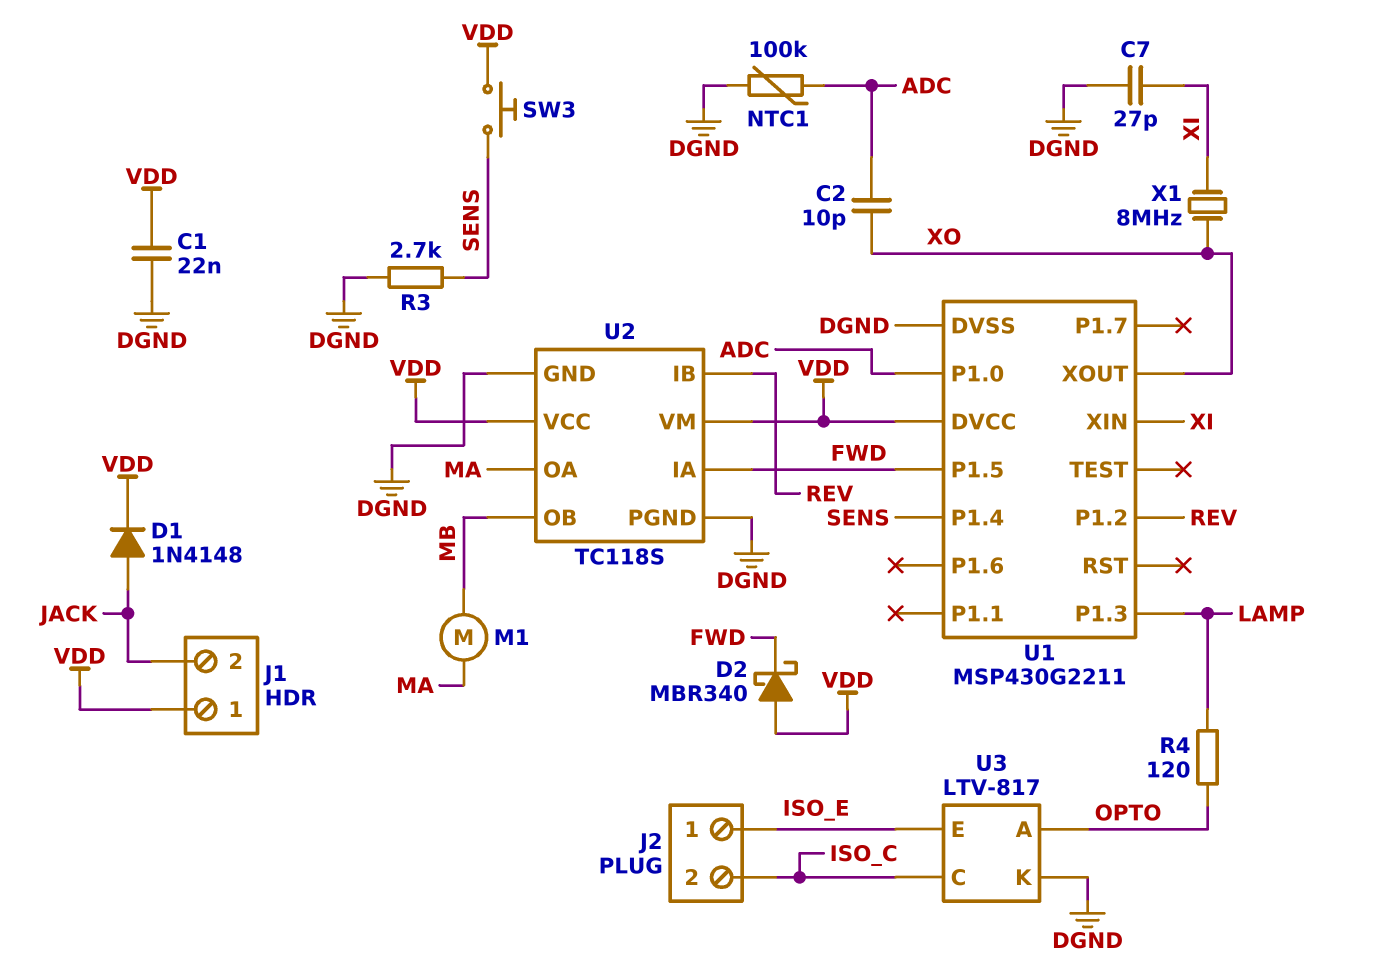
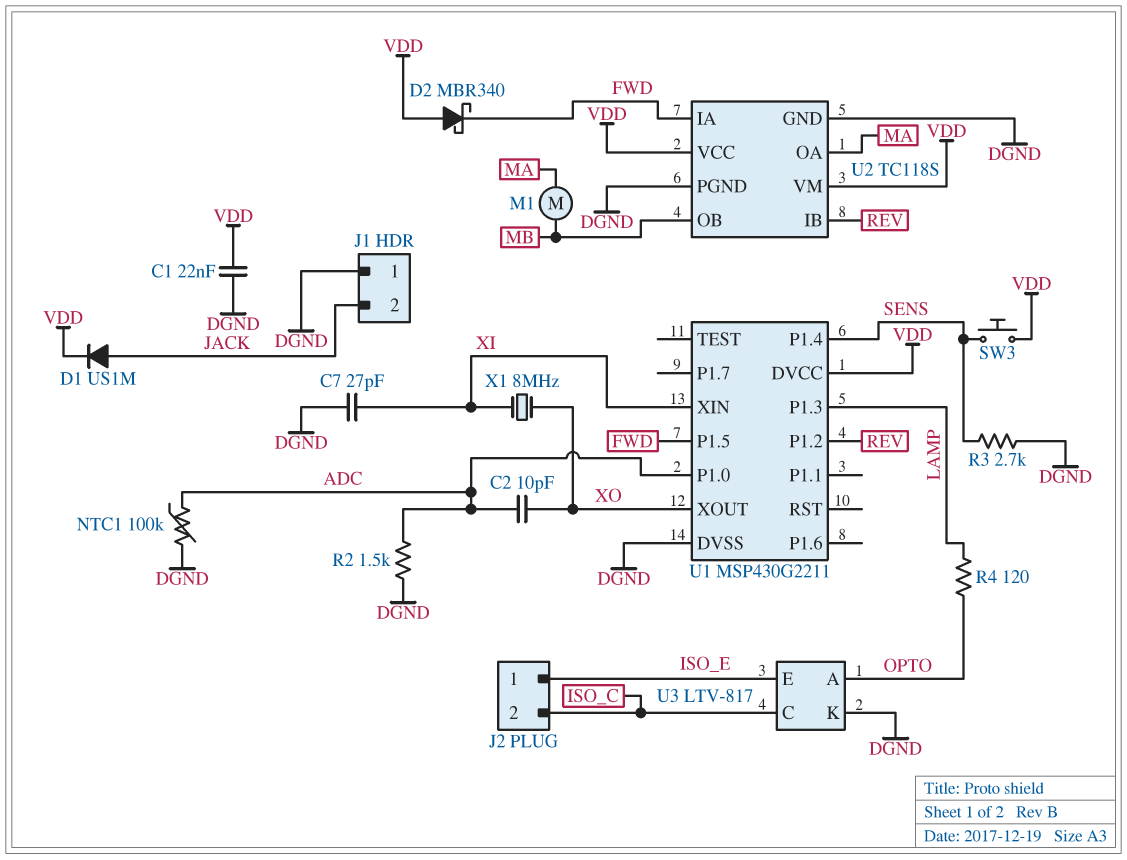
D1: diode 1N4148 (A JACK, K VDD) -> diode US1M (A JACK, K VDD)
J1 pin 1: VDD -> DGND
R2: none -> 1.5k (ADC, DGND)

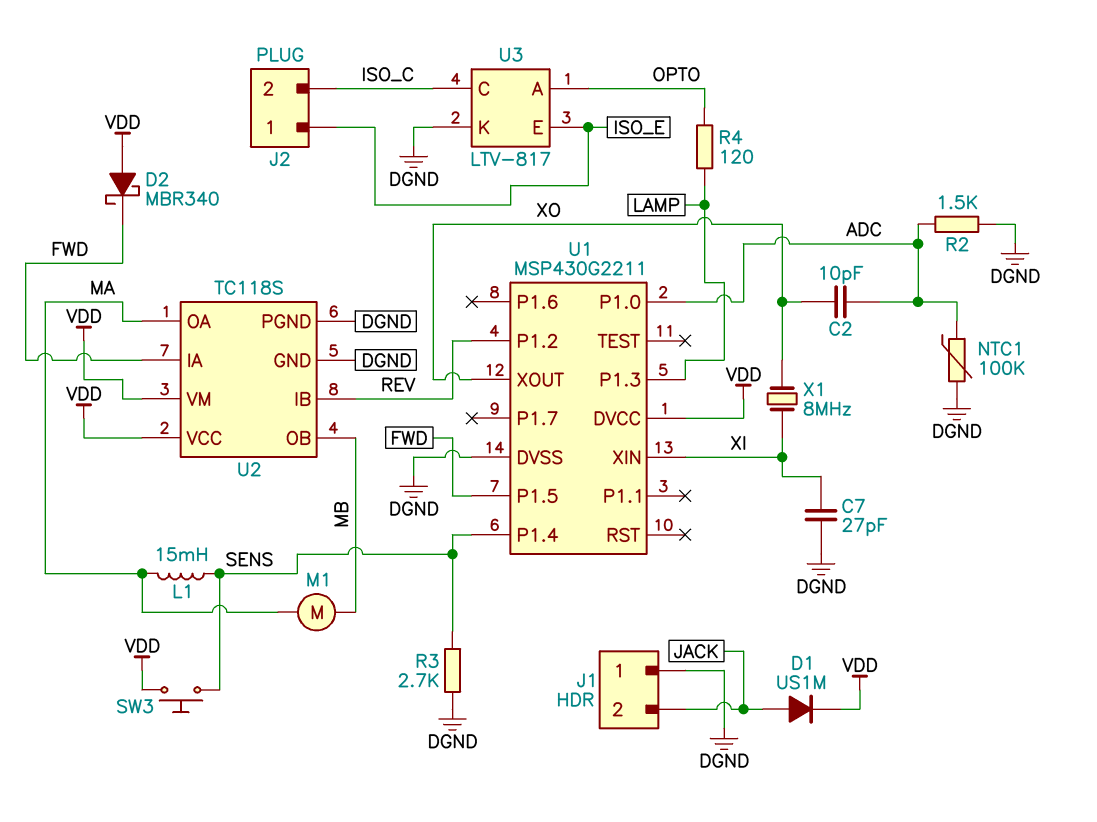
C1: 22nF (DGND, VDD) -> none
L1: none -> 15mH (MA, SENS)

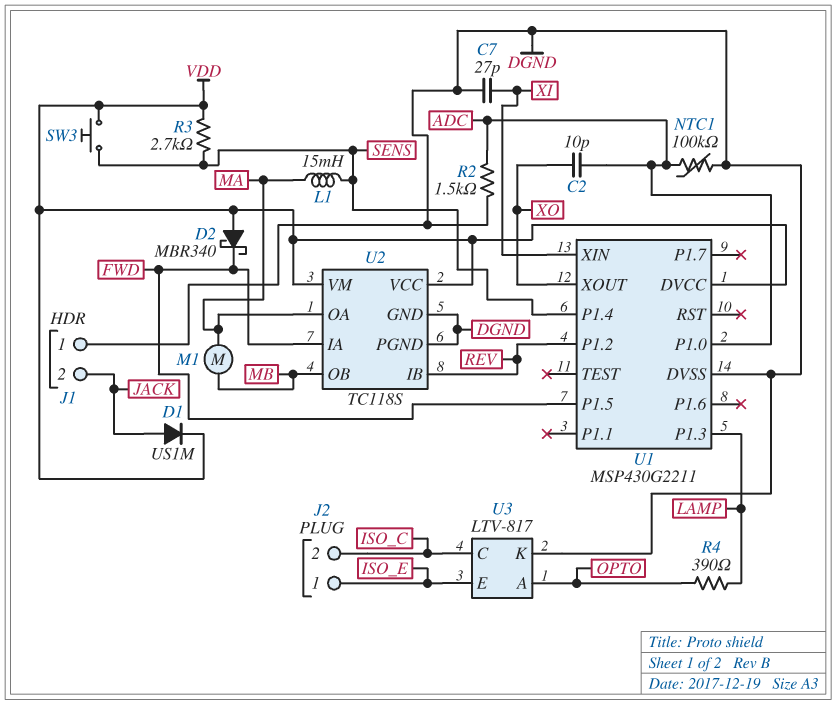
R3: 2.7k (DGND, SENS) -> 2.7k (SENS, VDD)
R4: 120 (LAMP, OPTO) -> 390 (LAMP, OPTO)
X1: 8MHz (XI, XO) -> none

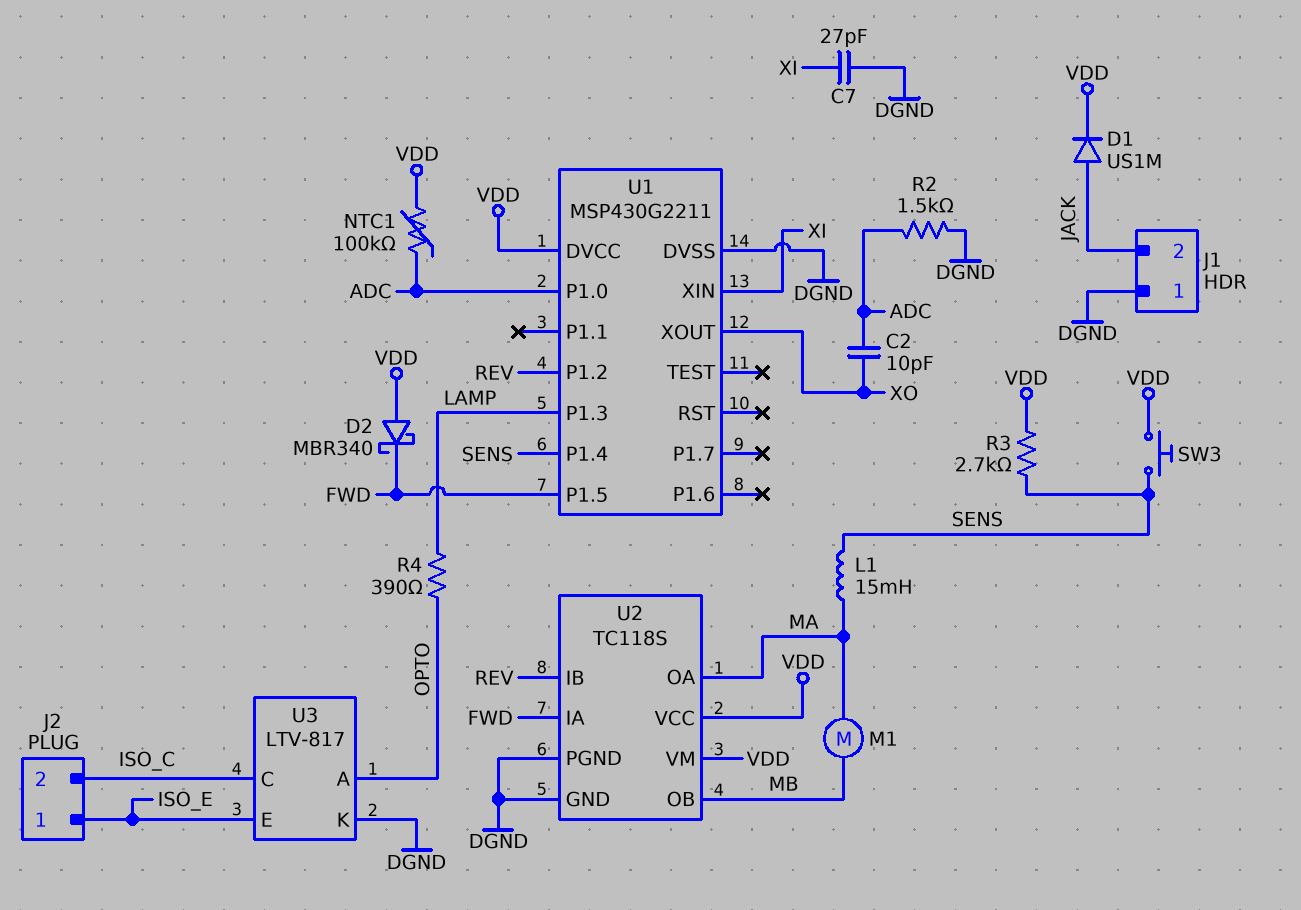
NTC1: 100k (ADC, DGND) -> 100k (ADC, VDD)

